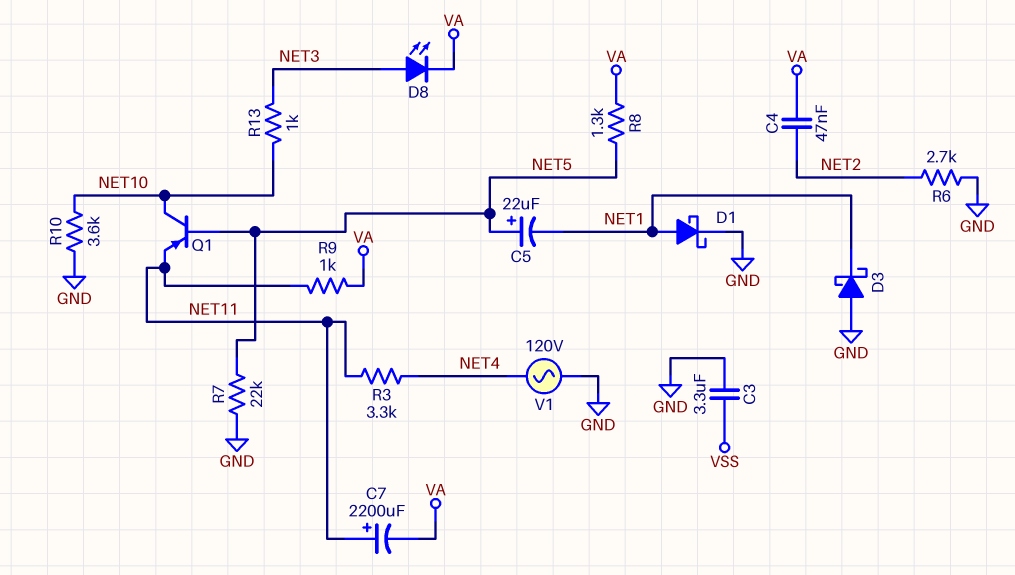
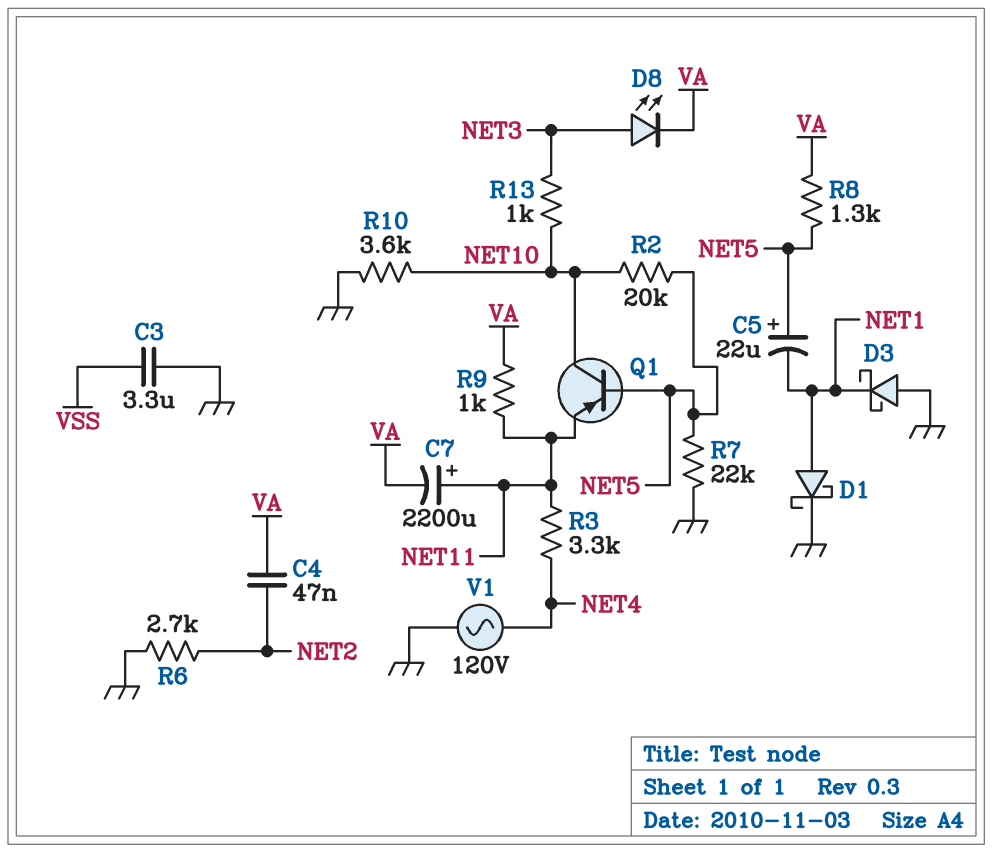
R2: none -> 20k (NET5, NET10)

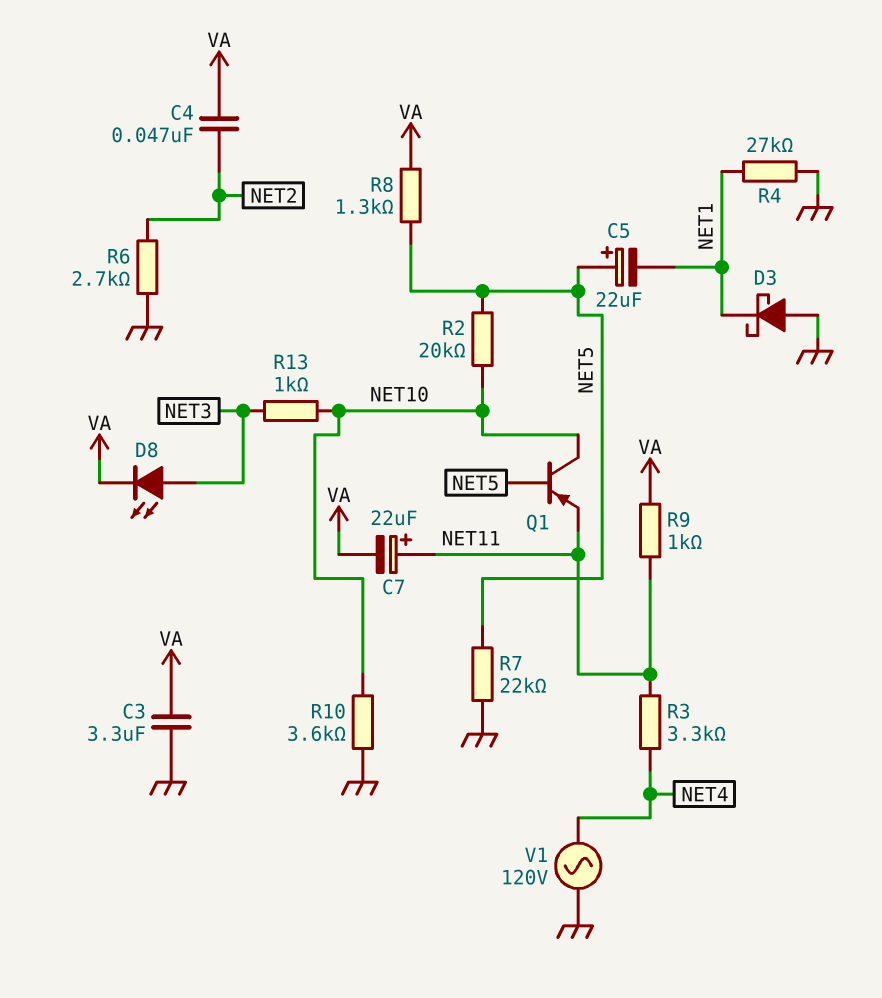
C3: 3.3uF (GND, VSS) -> 3.3uF (GND, VA)
C7: 2200uF (plus NET11, minus VA) -> 22uF (plus NET11, minus VA)
D1: schottky (A NET1, K GND) -> none
R4: none -> 27k (GND, NET1)

